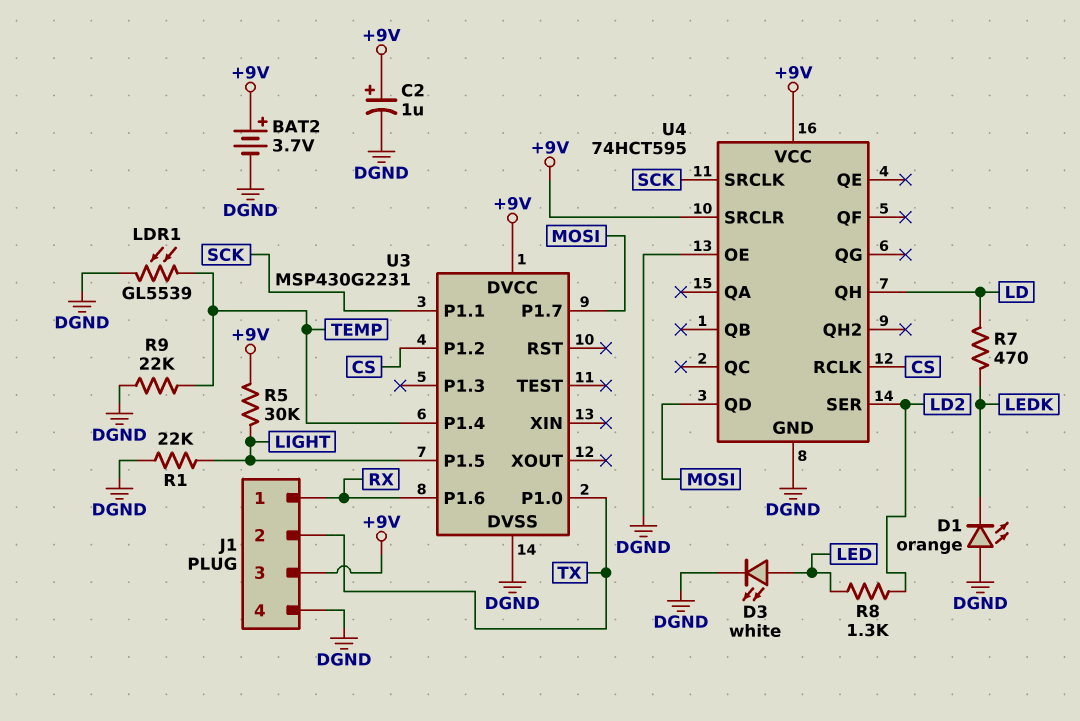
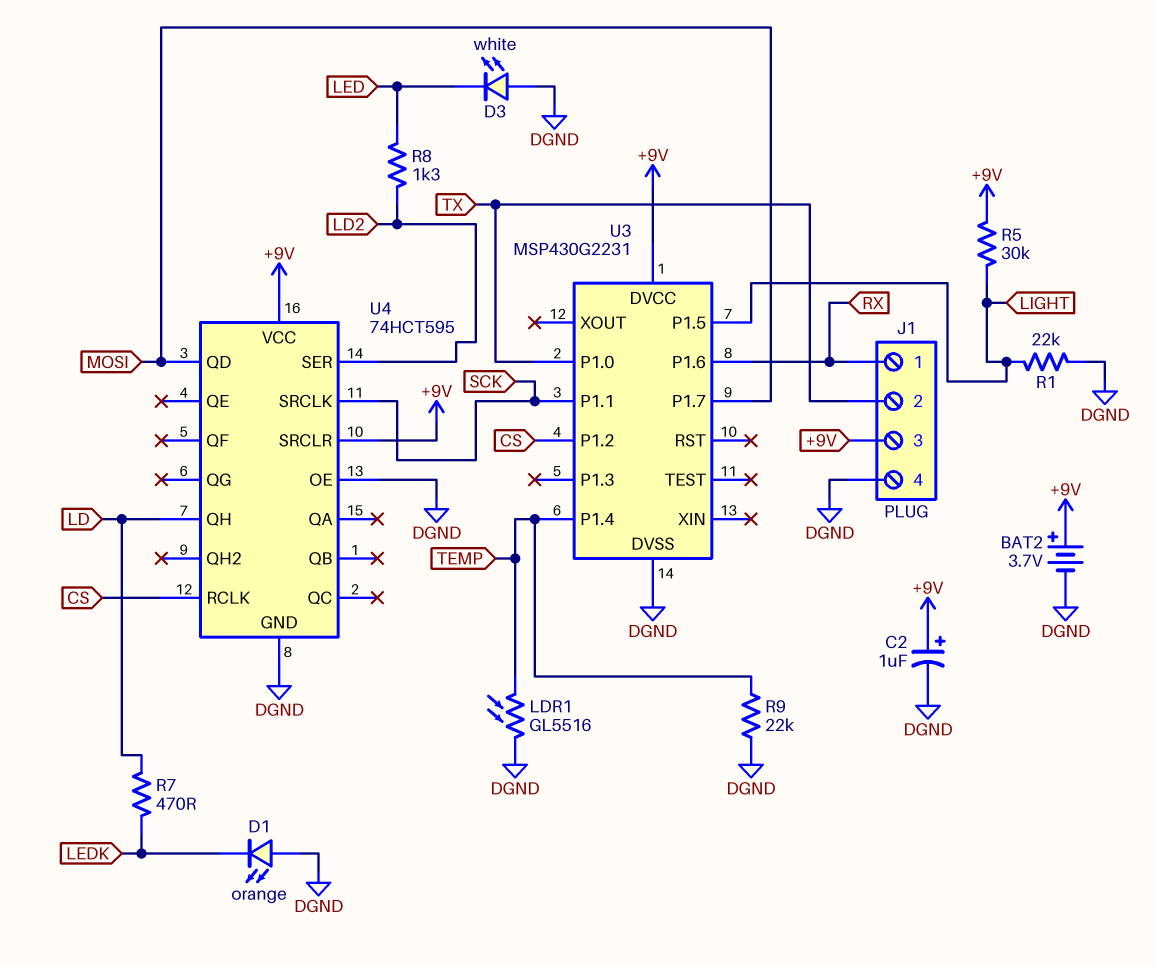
D3: LED white (A LED, K DGND) -> LED white (A DGND, K LED)
LDR1: GL5539 (DGND, TEMP) -> GL5516 (DGND, TEMP)

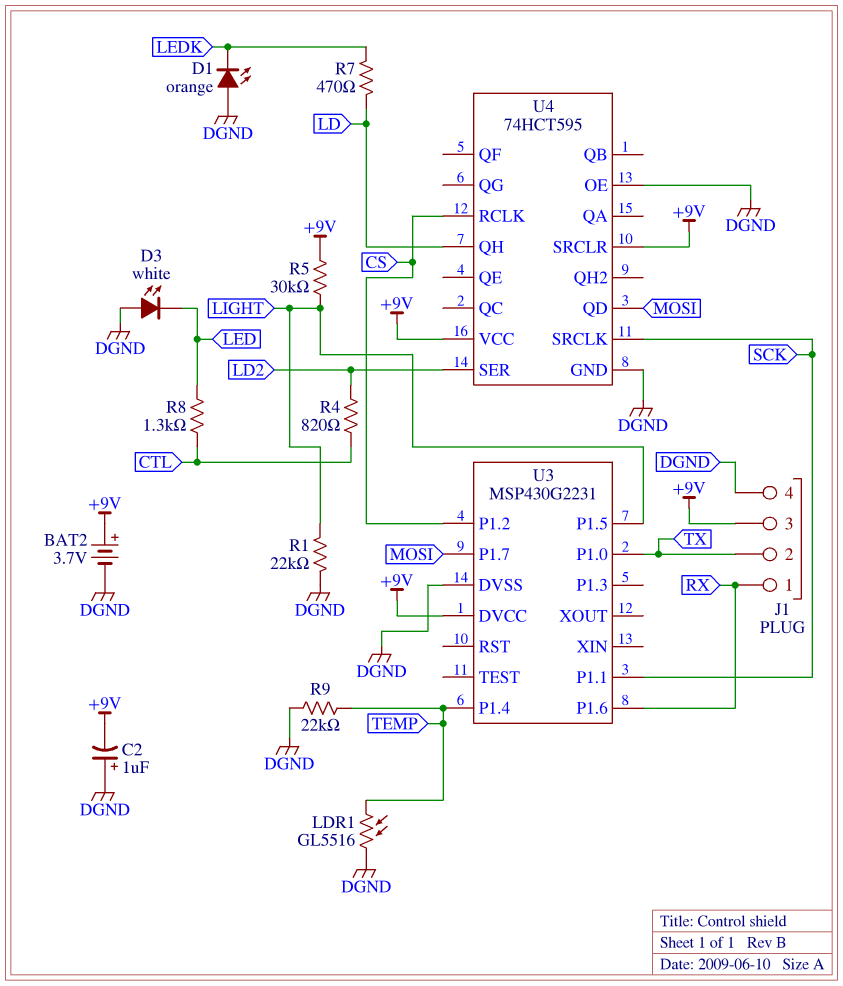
C2: 1uF (plus +9V, minus DGND) -> 1uF (plus DGND, minus +9V)
R4: none -> 820 (CTL, LD2)
R8: 1.3k (LD2, LED) -> 1.3k (CTL, LED)

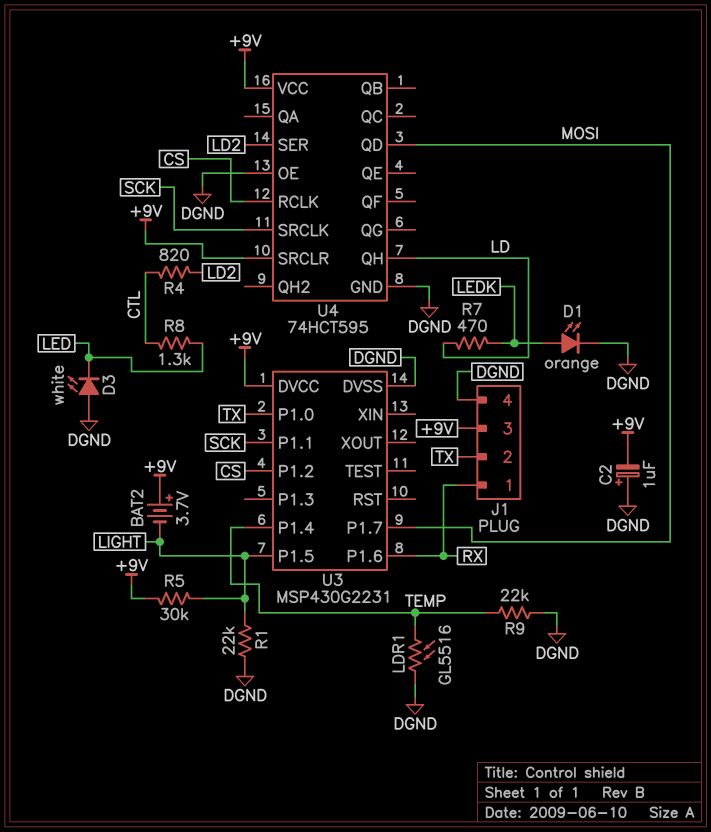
BAT2: 3.7V (plus +9V, minus DGND) -> 3.7V (plus +9V, minus LIGHT)
D1: LED orange (A DGND, K LEDK) -> LED orange (A LEDK, K DGND)

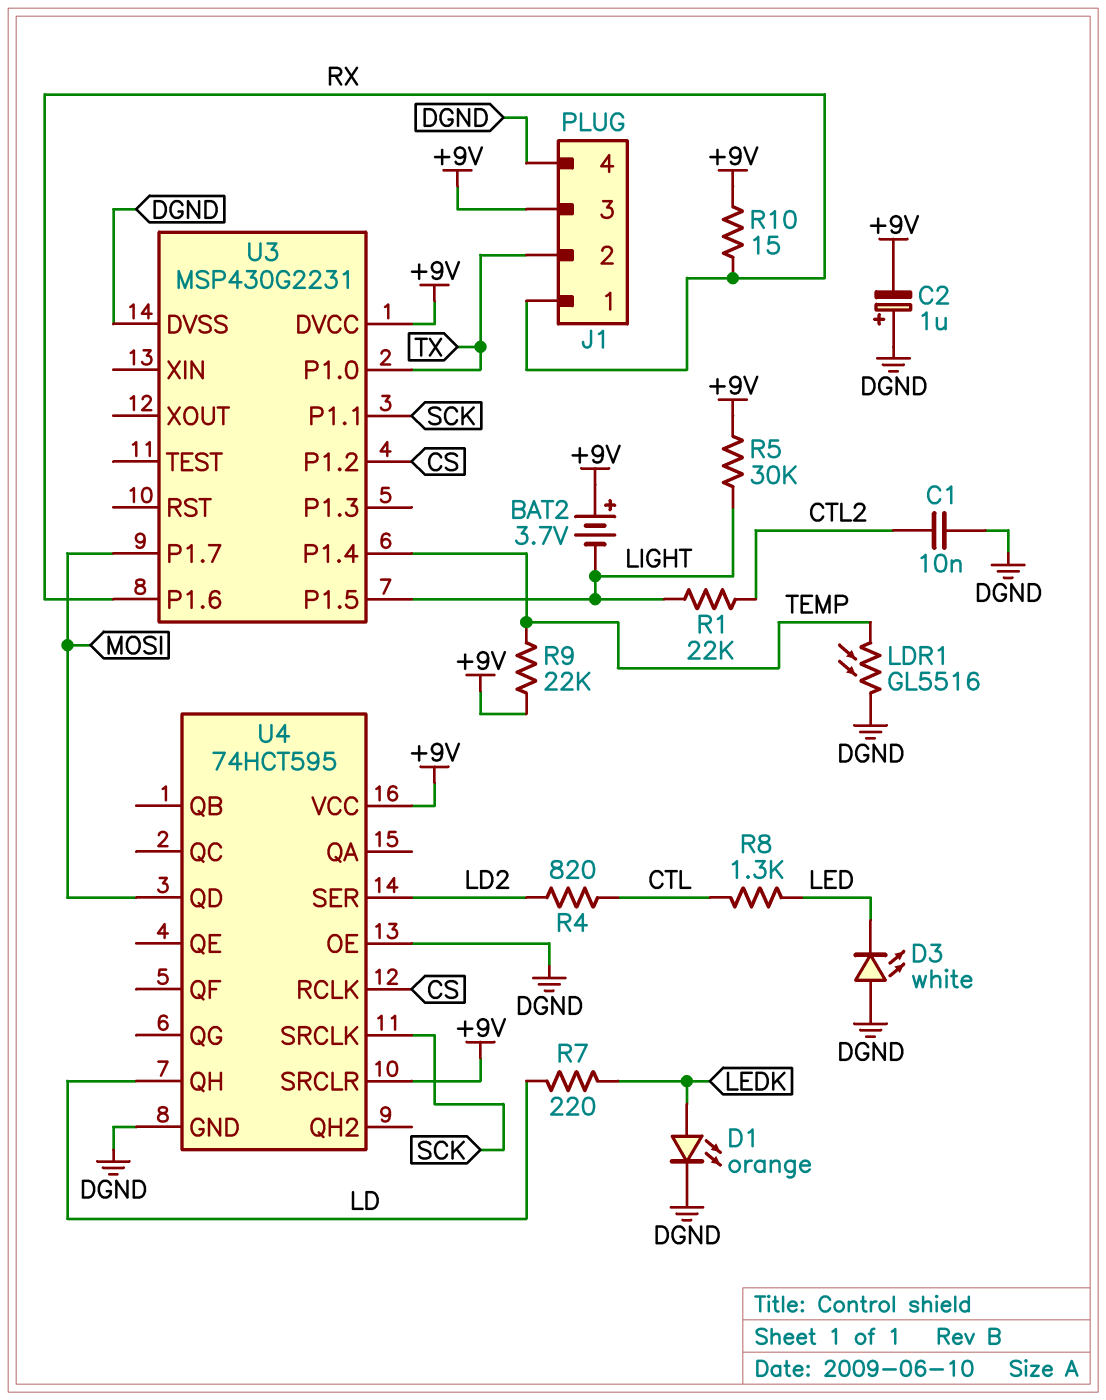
C1: none -> 10nF (CTL2, DGND)
R1: 22k (DGND, LIGHT) -> 22k (CTL2, LIGHT)
R7: 470 (LD, LEDK) -> 220 (LD, LEDK)
R9: 22k (DGND, TEMP) -> 22k (+9V, TEMP)
R10: none -> 15 (+9V, RX)

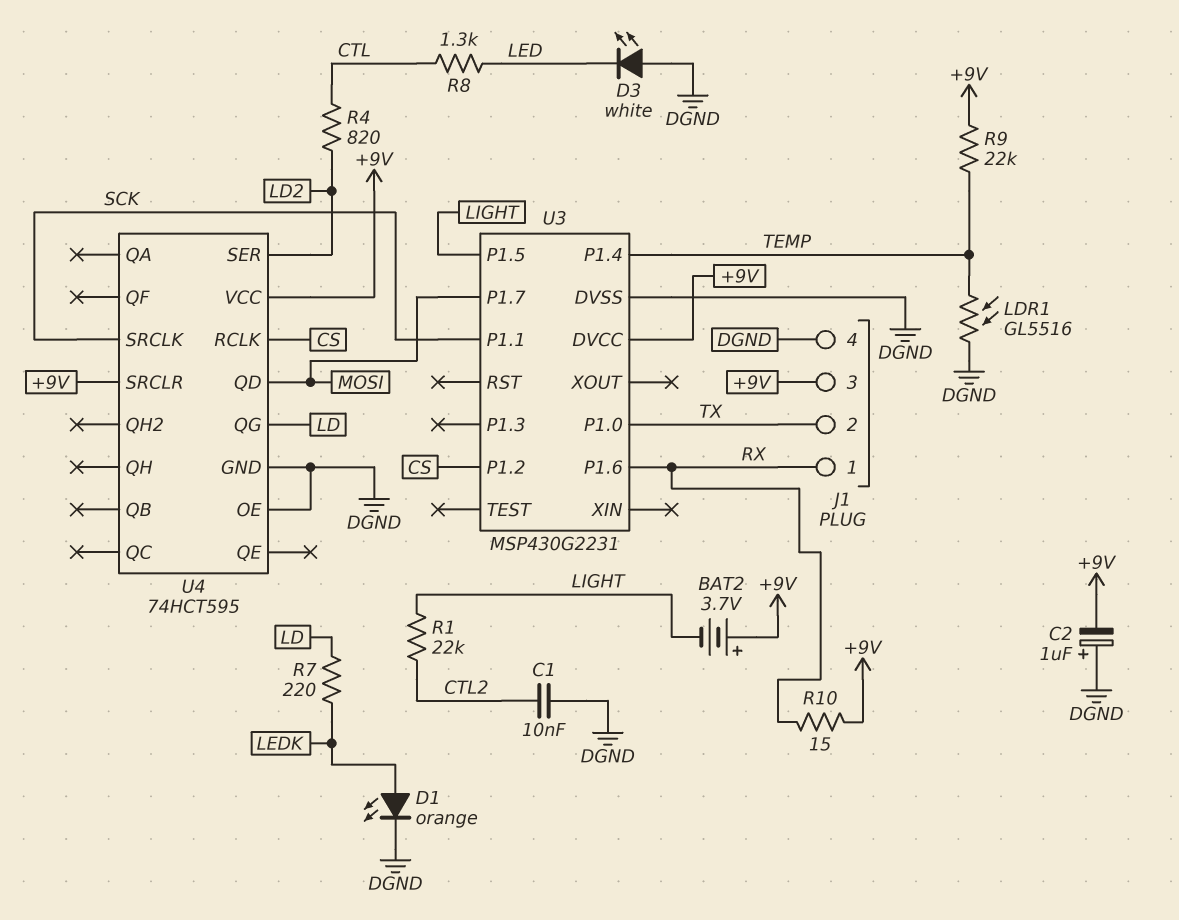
R5: 30k (+9V, LIGHT) -> none
U4 pin QG: none -> LD
U4 pin QH: LD -> none

